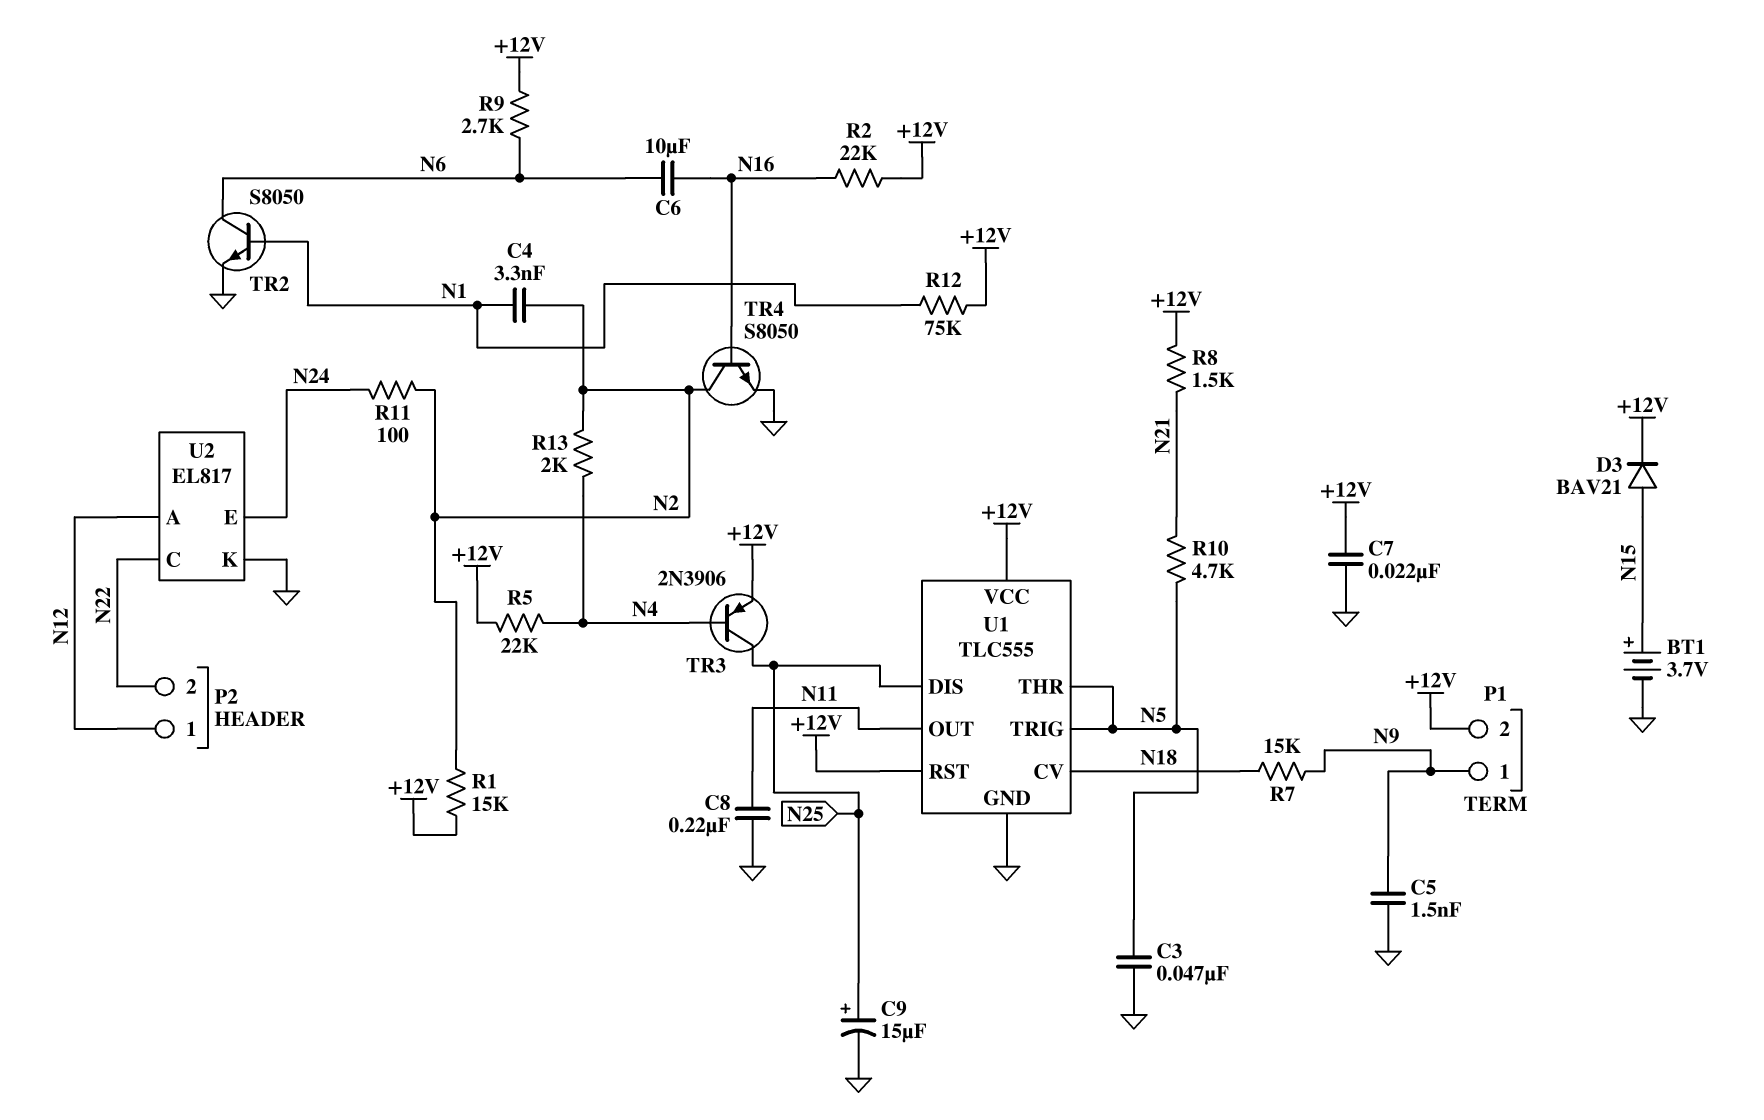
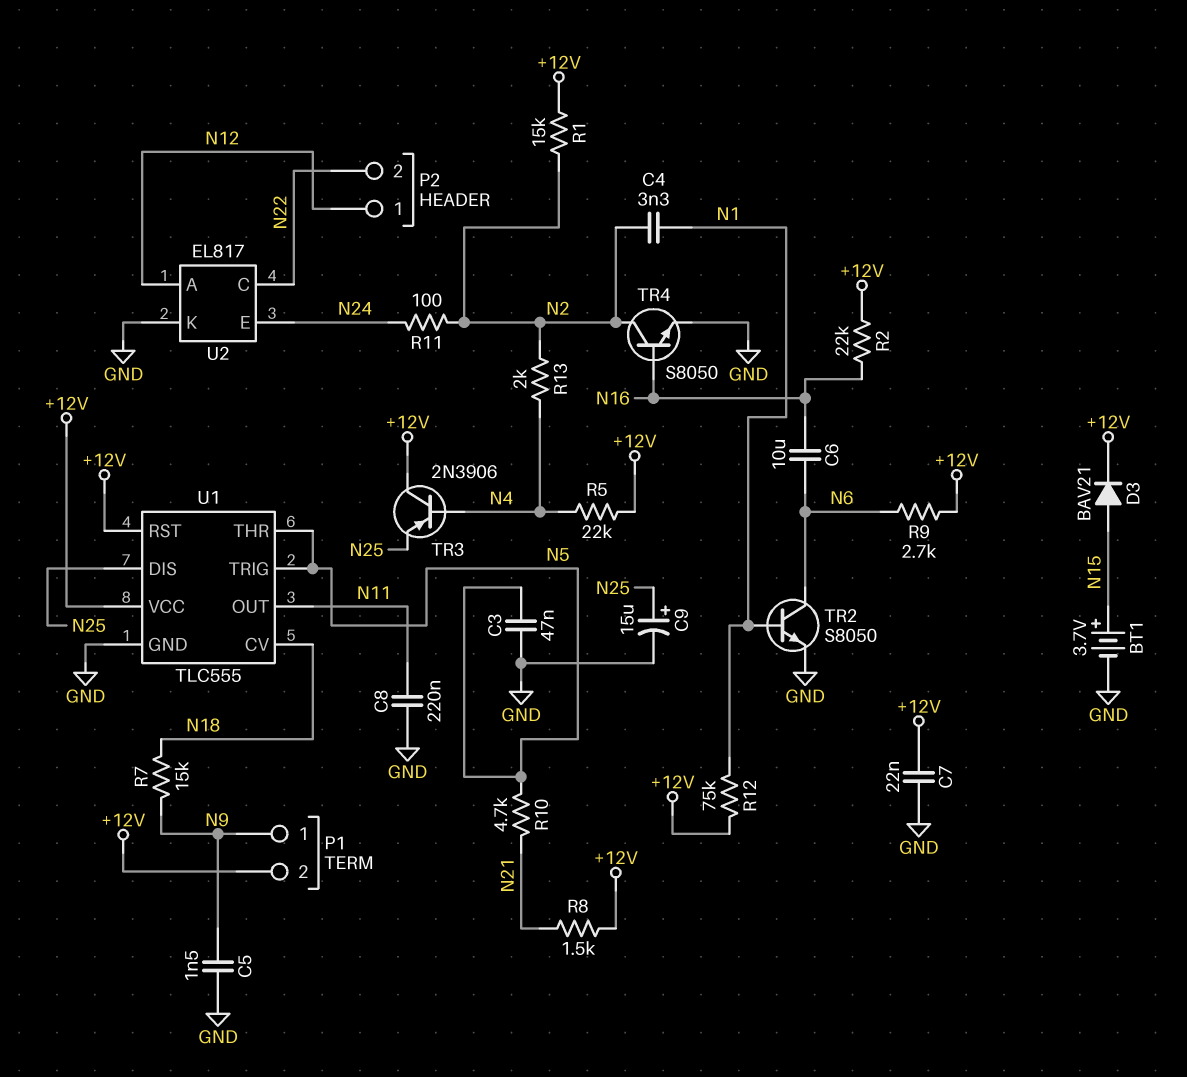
TR3: PNP 2N3906 (B N4, C N25, E +12V) -> PNP 2N3906 (B N4, C +12V, E N25)

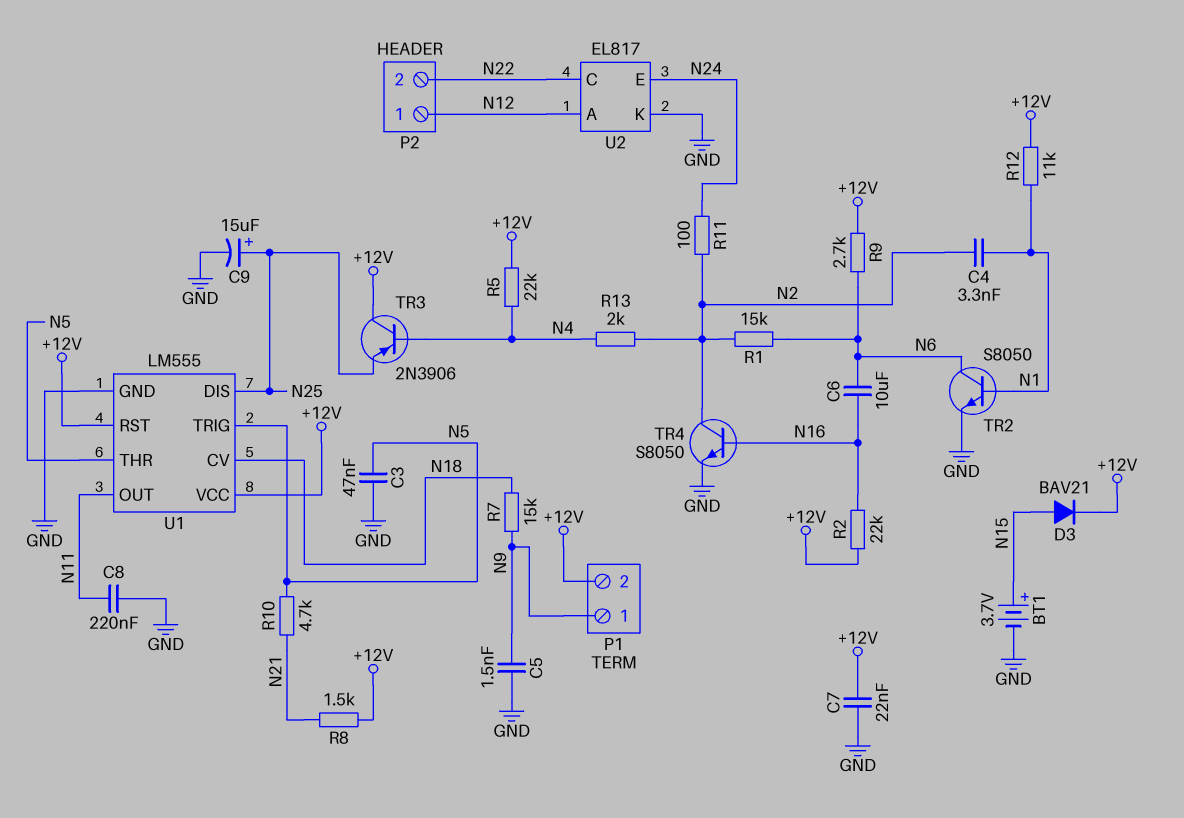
R1: 15k (+12V, N2) -> 15k (N2, N6)
R12: 75k (+12V, N1) -> 11k (+12V, N1)
U1: TLC555 -> LM555

